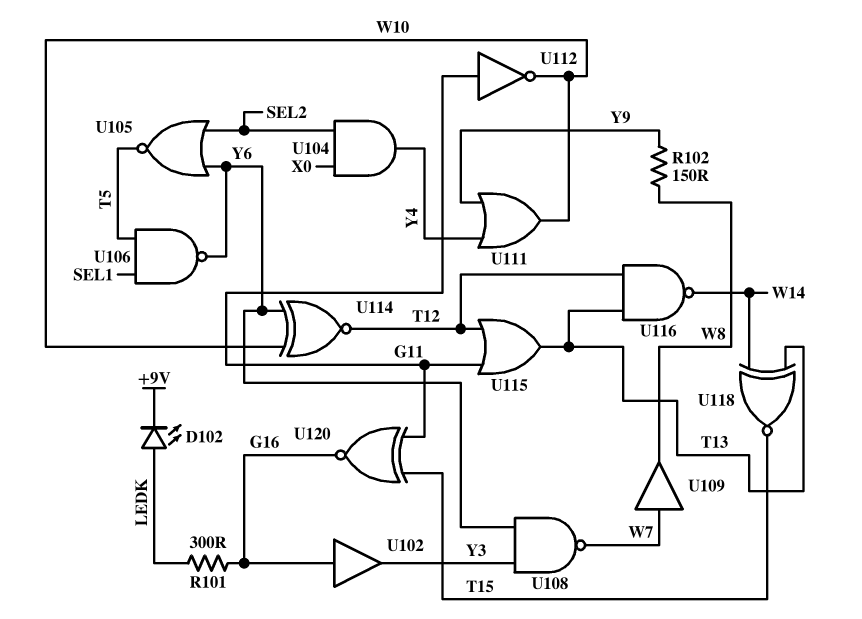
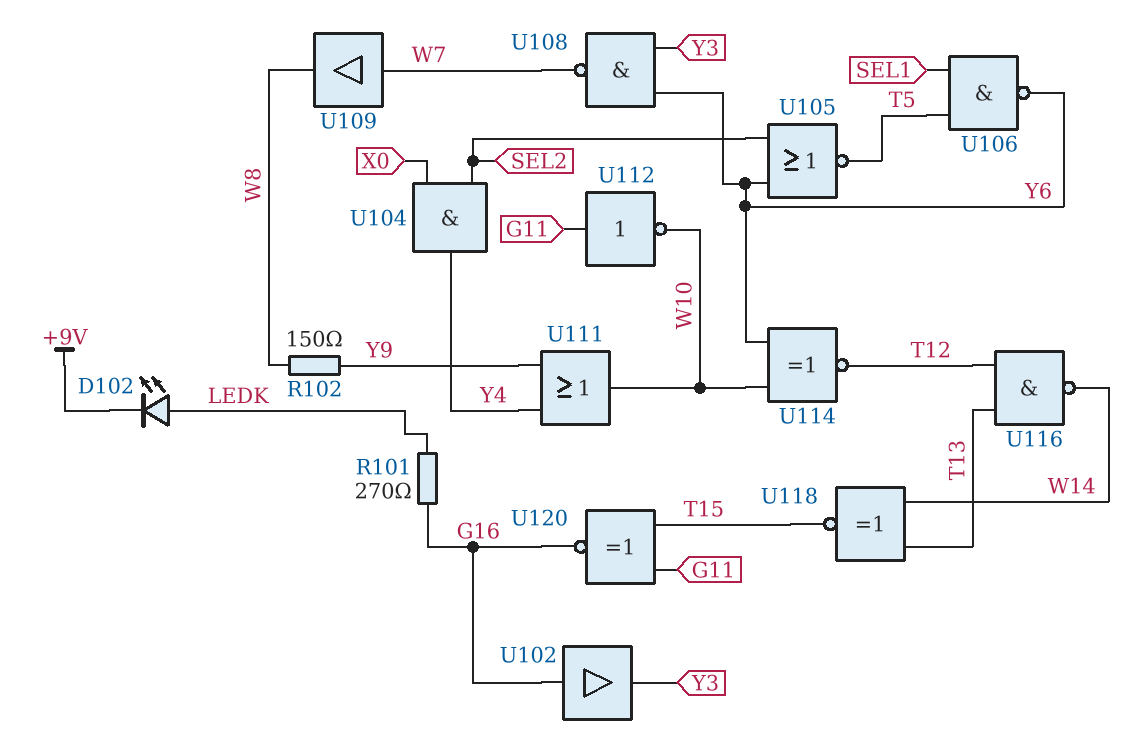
R101: 300 (G16, LEDK) -> 270 (G16, LEDK)
U115: OR (in G11, in T12, out T13) -> none

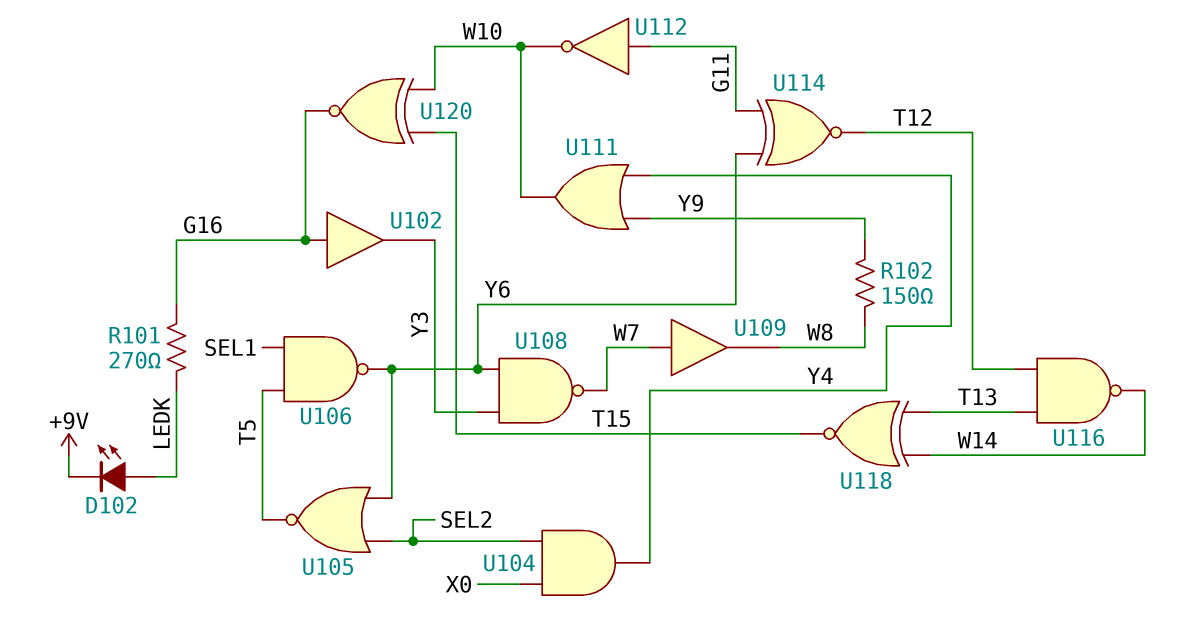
U114: XNOR (in W10, in Y6, out T12) -> XNOR (in G11, in Y6, out T12)
U120: XNOR (in G11, in T15, out G16) -> XNOR (in T15, in W10, out G16)

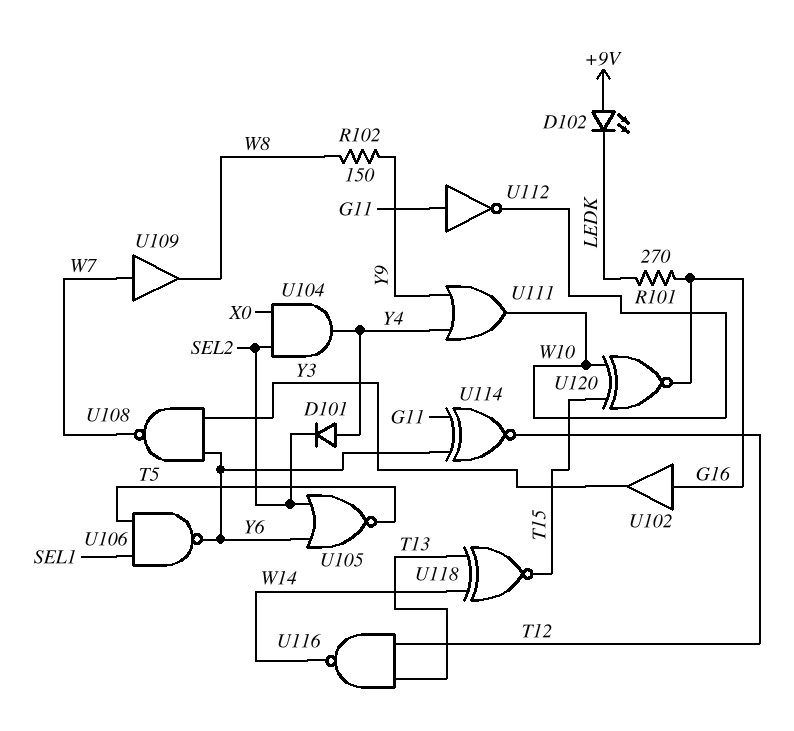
D101: none -> diode (A Y4, K SEL2)
D102: LED (A LEDK, K +9V) -> LED (A +9V, K LEDK)

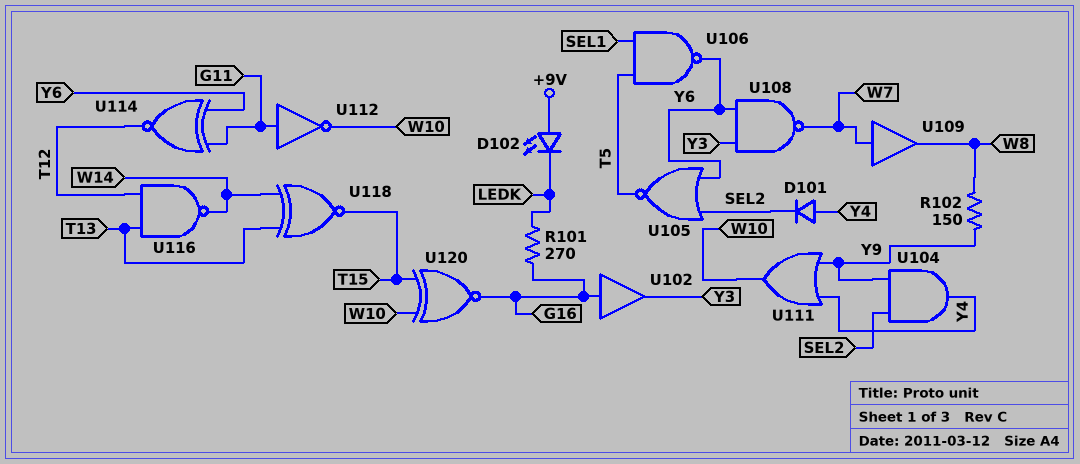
U104: AND (in SEL2, in X0, out Y4) -> AND (in SEL2, in Y9, out Y4)

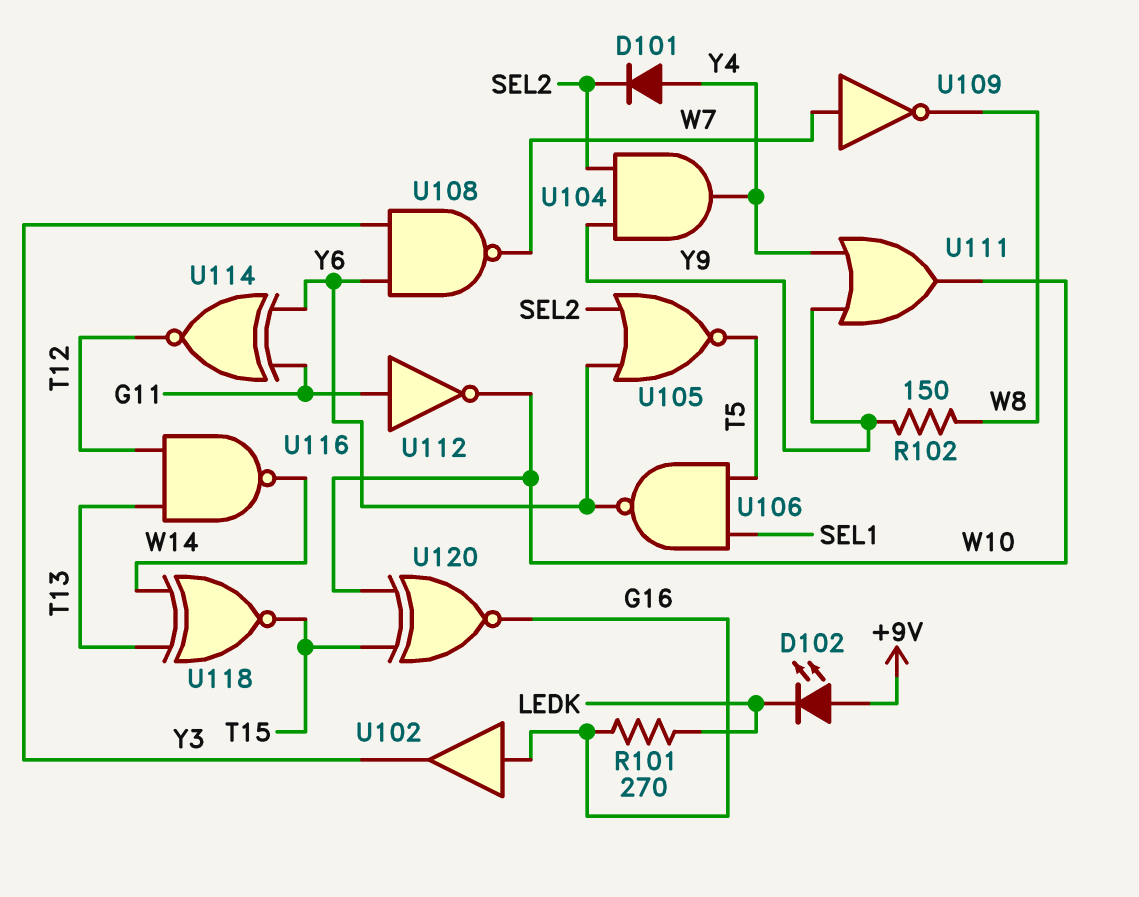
U109: buffer (in W7, out W8) -> NOT (in W7, out W8)

